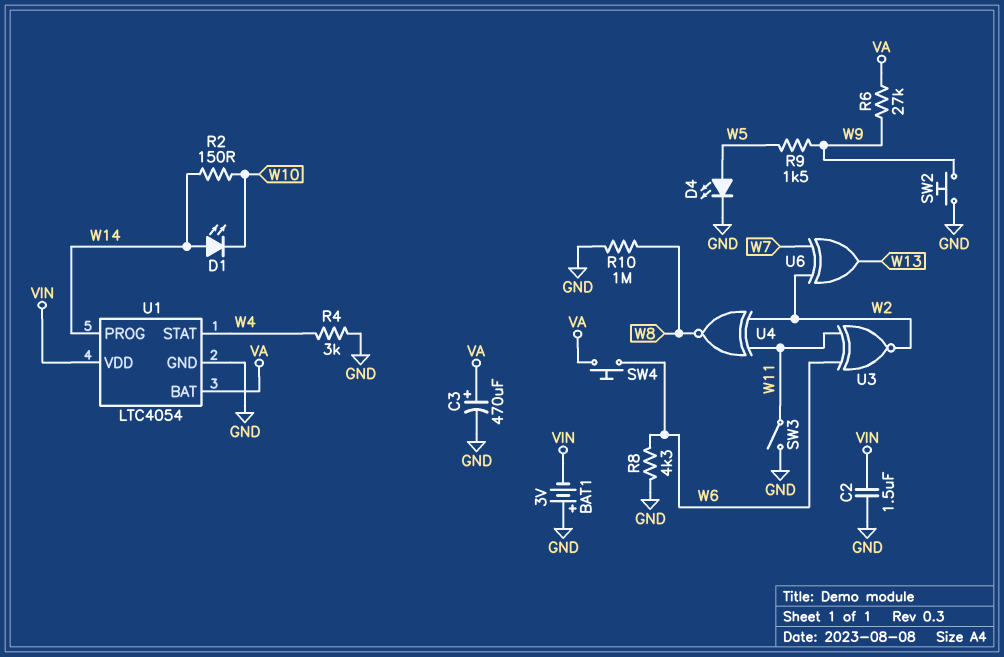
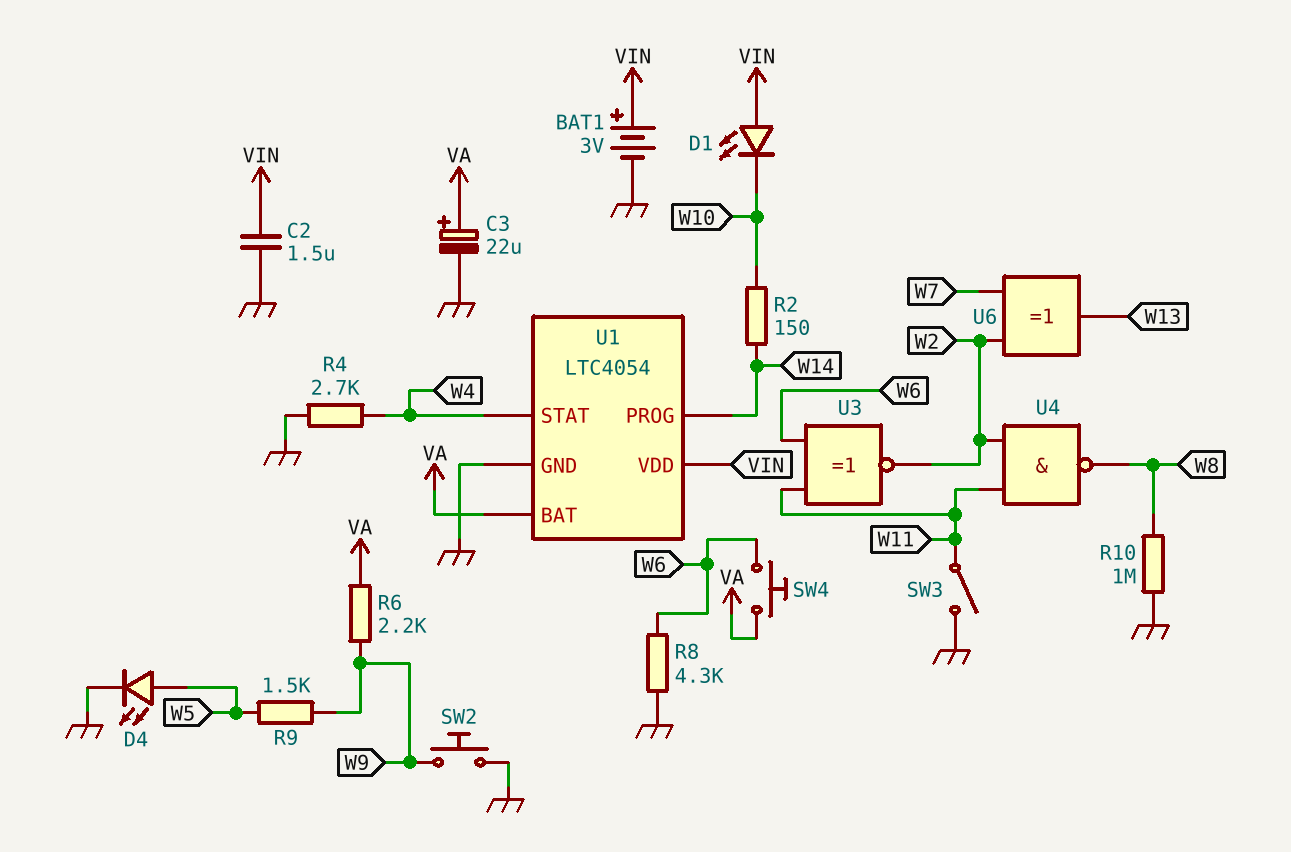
BAT1: 3V (plus GND, minus VIN) -> 3V (plus VIN, minus GND)
C3: 470uF (plus VA, minus GND) -> 22uF (plus VA, minus GND)
D1: LED (A W14, K W10) -> LED (A VIN, K W10)
R4: 3k (GND, W4) -> 2.7k (GND, W4)
R6: 27k (VA, W9) -> 2.2k (VA, W9)
U4: XNOR (in W2, in W11, out W8) -> NAND (in W2, in W11, out W8)

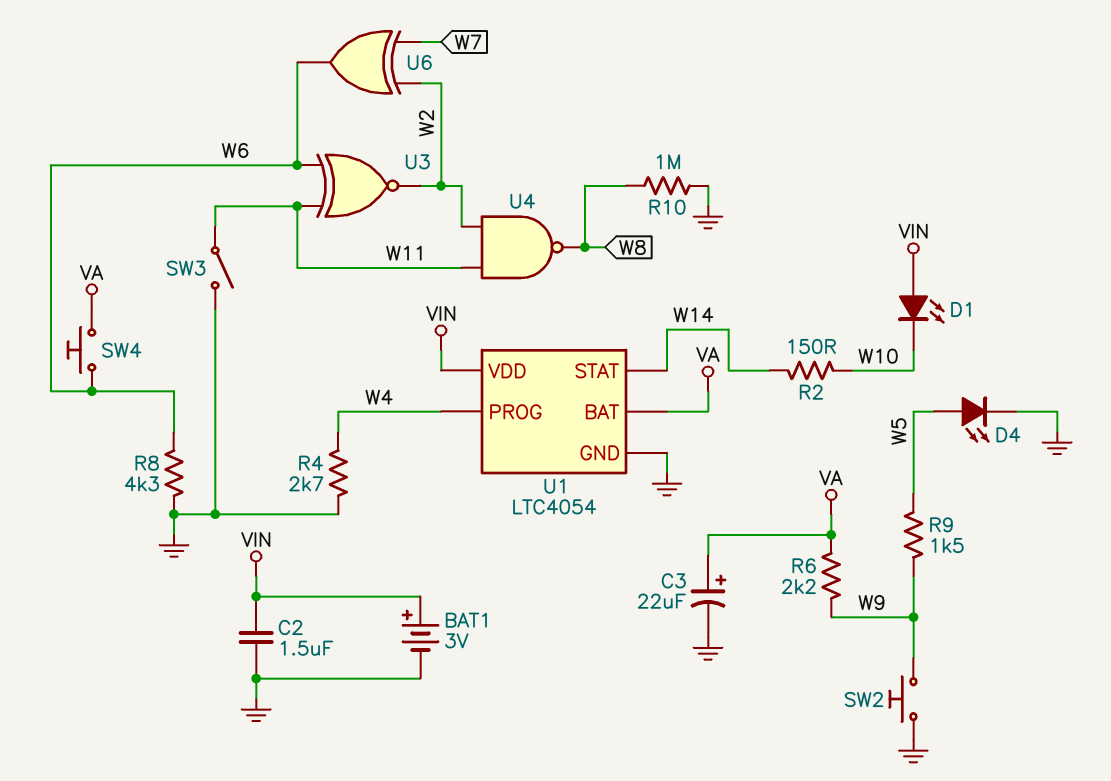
U1 pin PROG: W14 -> W4
U1 pin STAT: W4 -> W14
U6: XOR (in W2, in W7, out W13) -> XOR (in W2, in W7, out W6)

